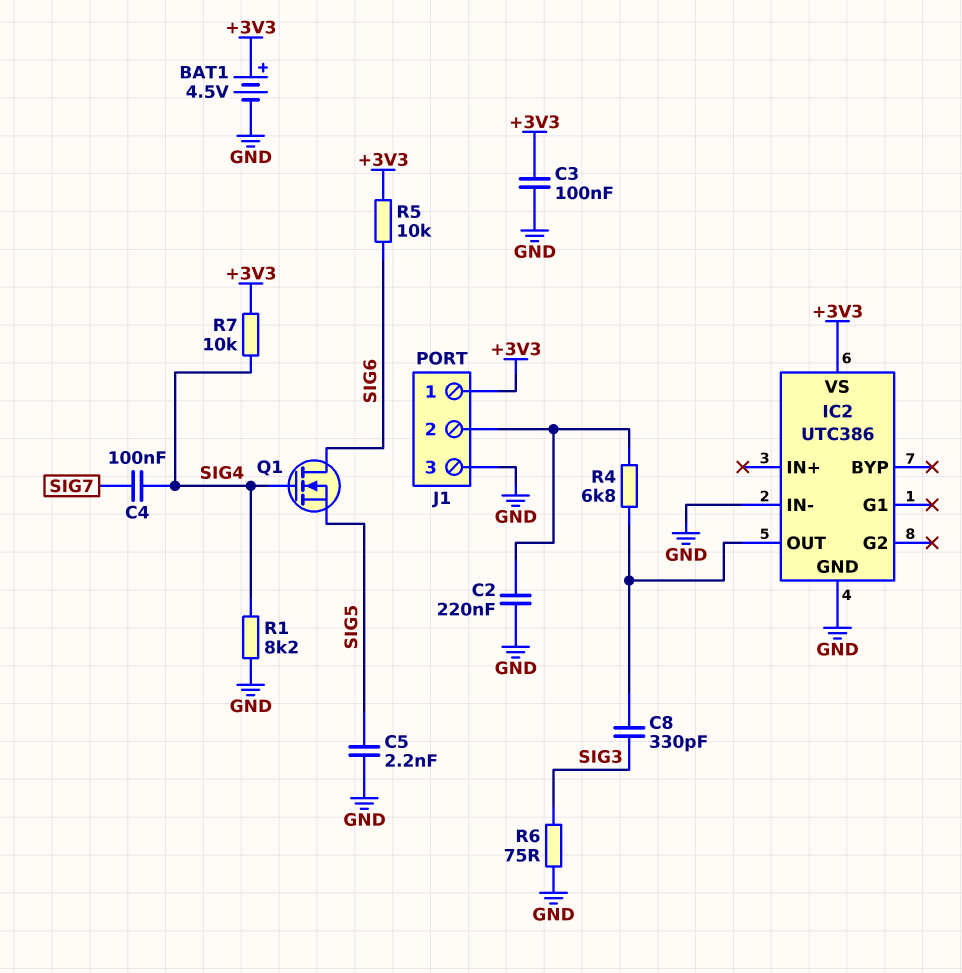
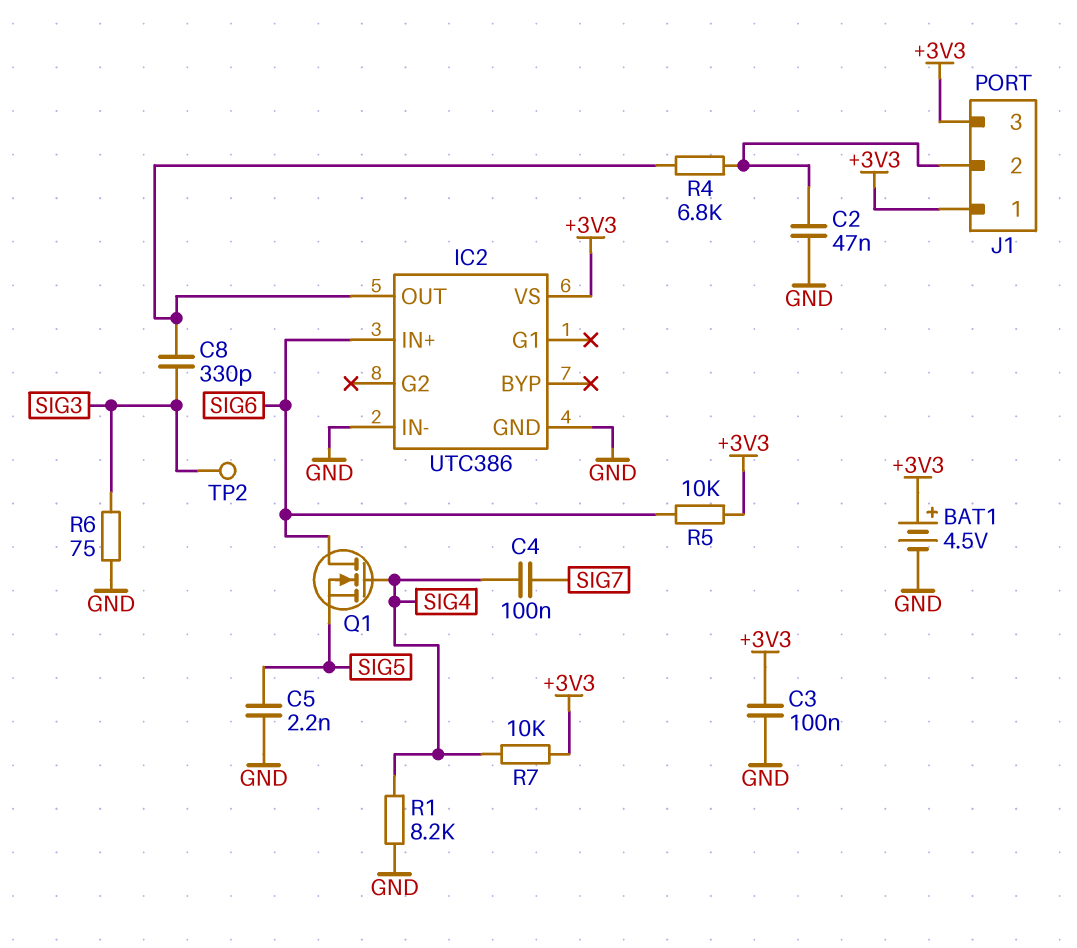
C2: 220nF (GND, J1/2) -> 47nF (GND, J1/2)
IC2 pin IN+: none -> SIG6
J1 pin 3: GND -> +3V3
TP2: none -> test point (SIG3)

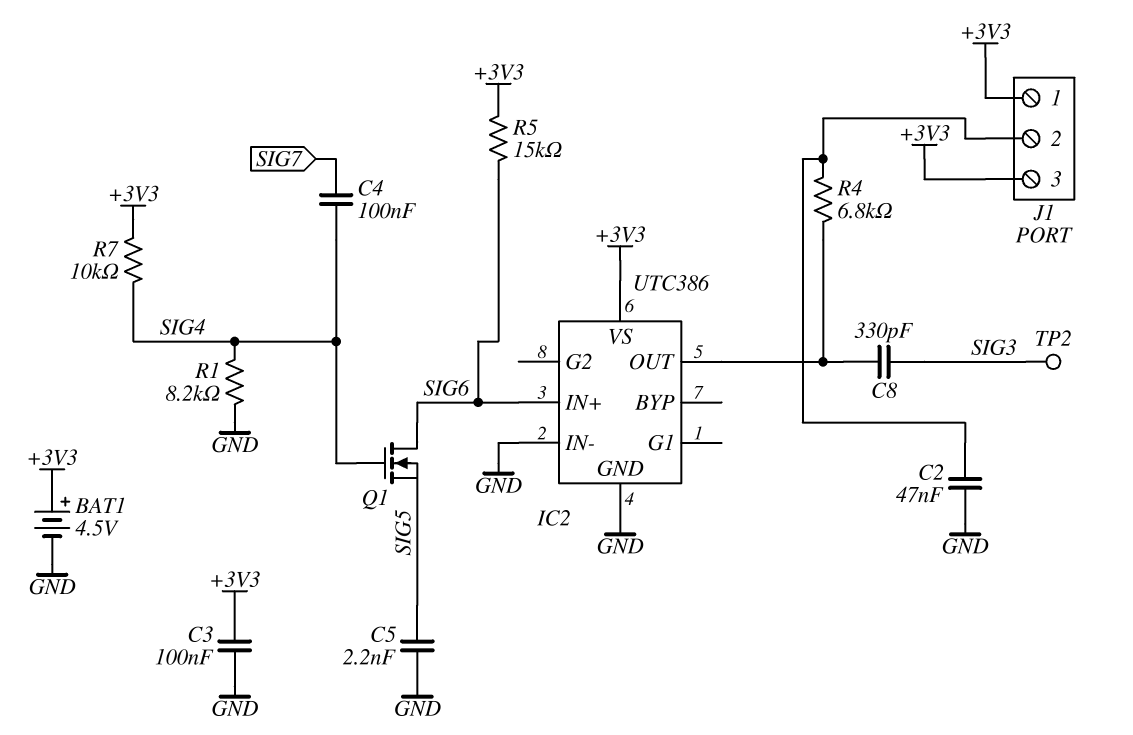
R5: 10k (+3V3, SIG6) -> 15k (+3V3, SIG6)
R6: 75 (GND, SIG3) -> none

